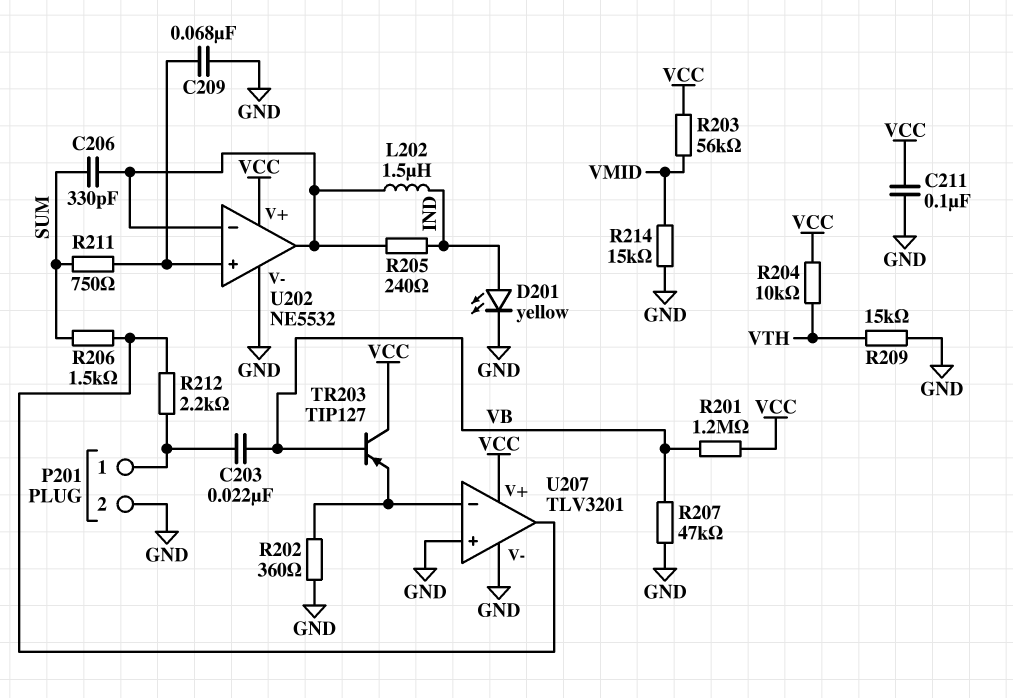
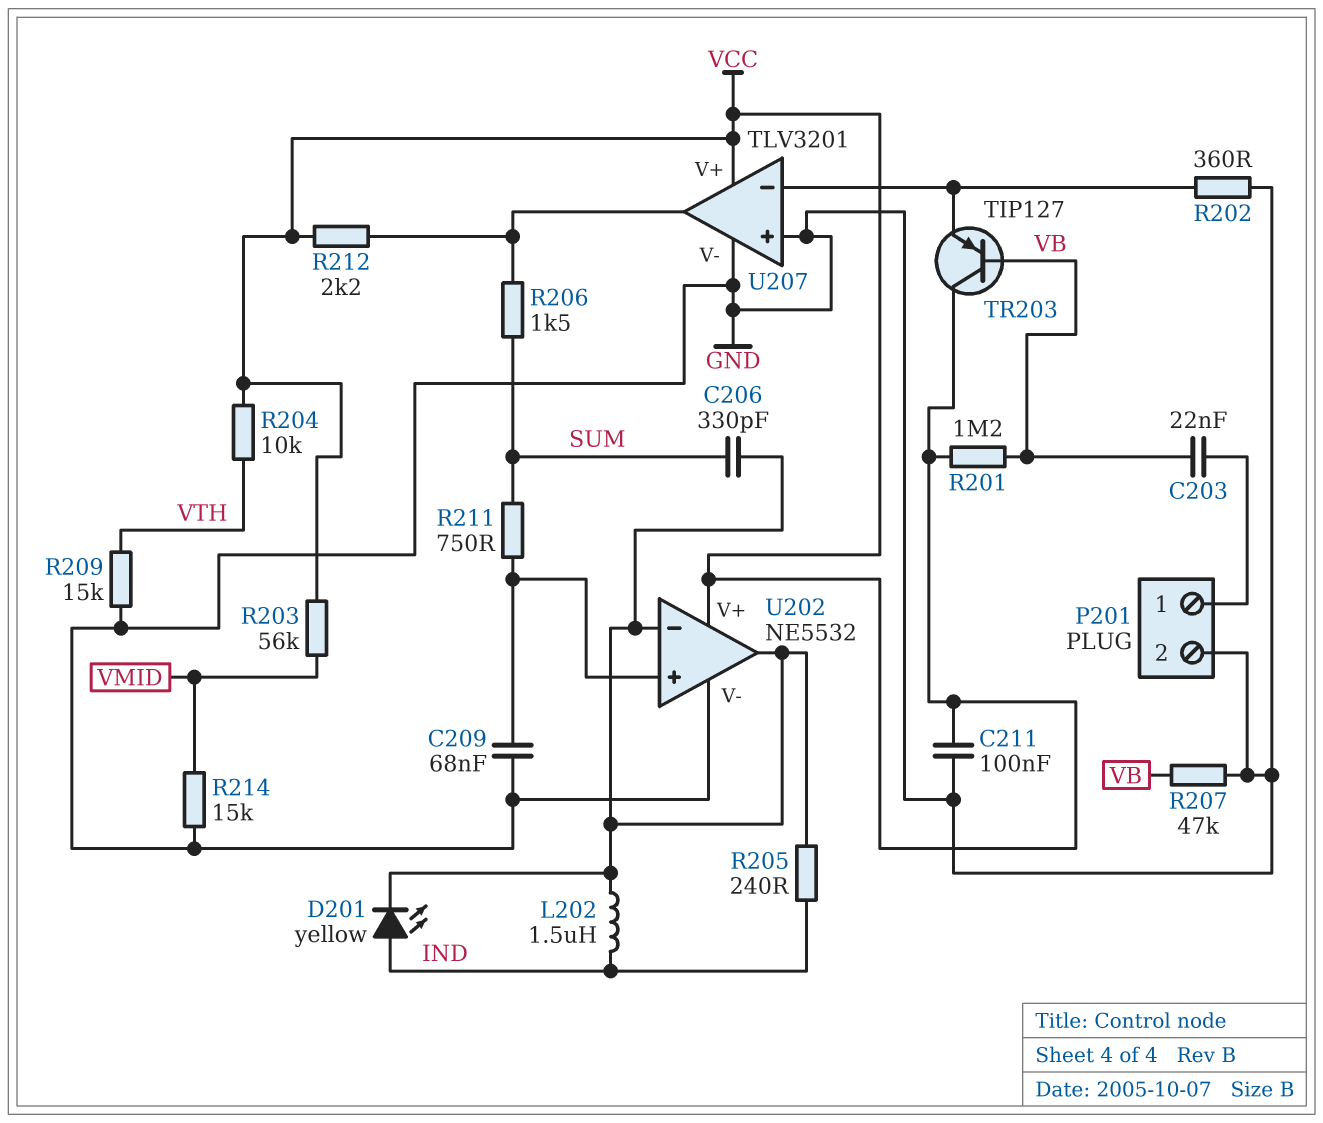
D201: LED yellow (A IND, K GND) -> LED yellow (A IND, K U202/in-)
R212: 2.2k (P201/1, U207/out) -> 2.2k (U207/out, VCC)

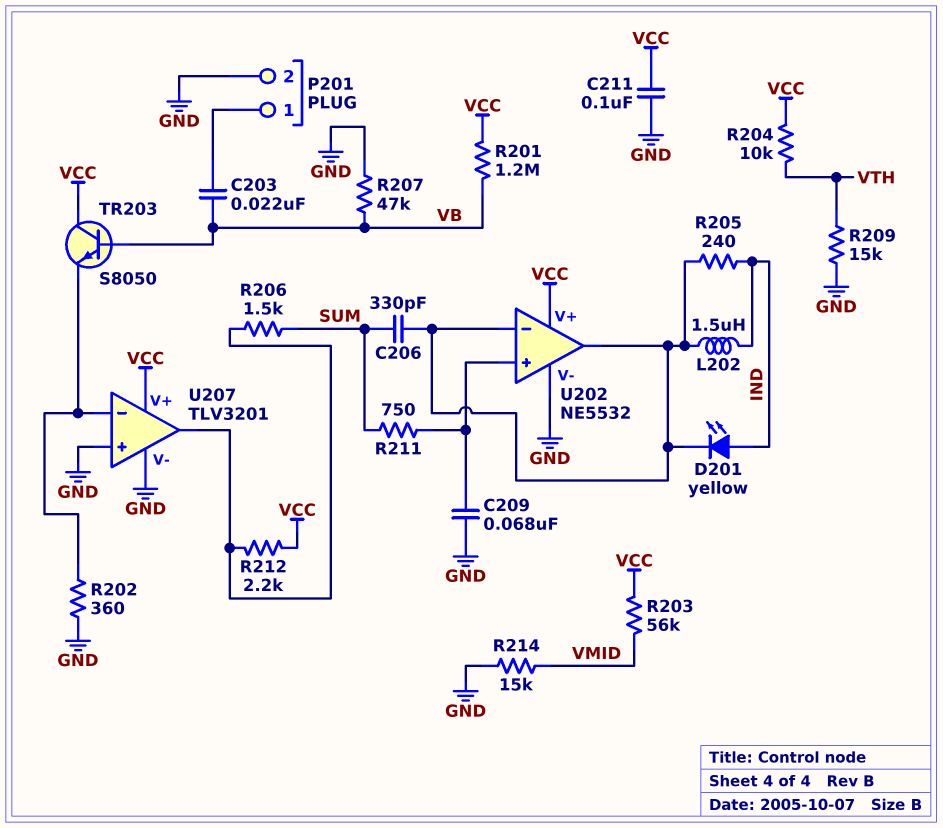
TR203: PNP TIP127 (B VB, C VCC, E U207/in-) -> NPN S8050 (B VB, C VCC, E U207/in-)

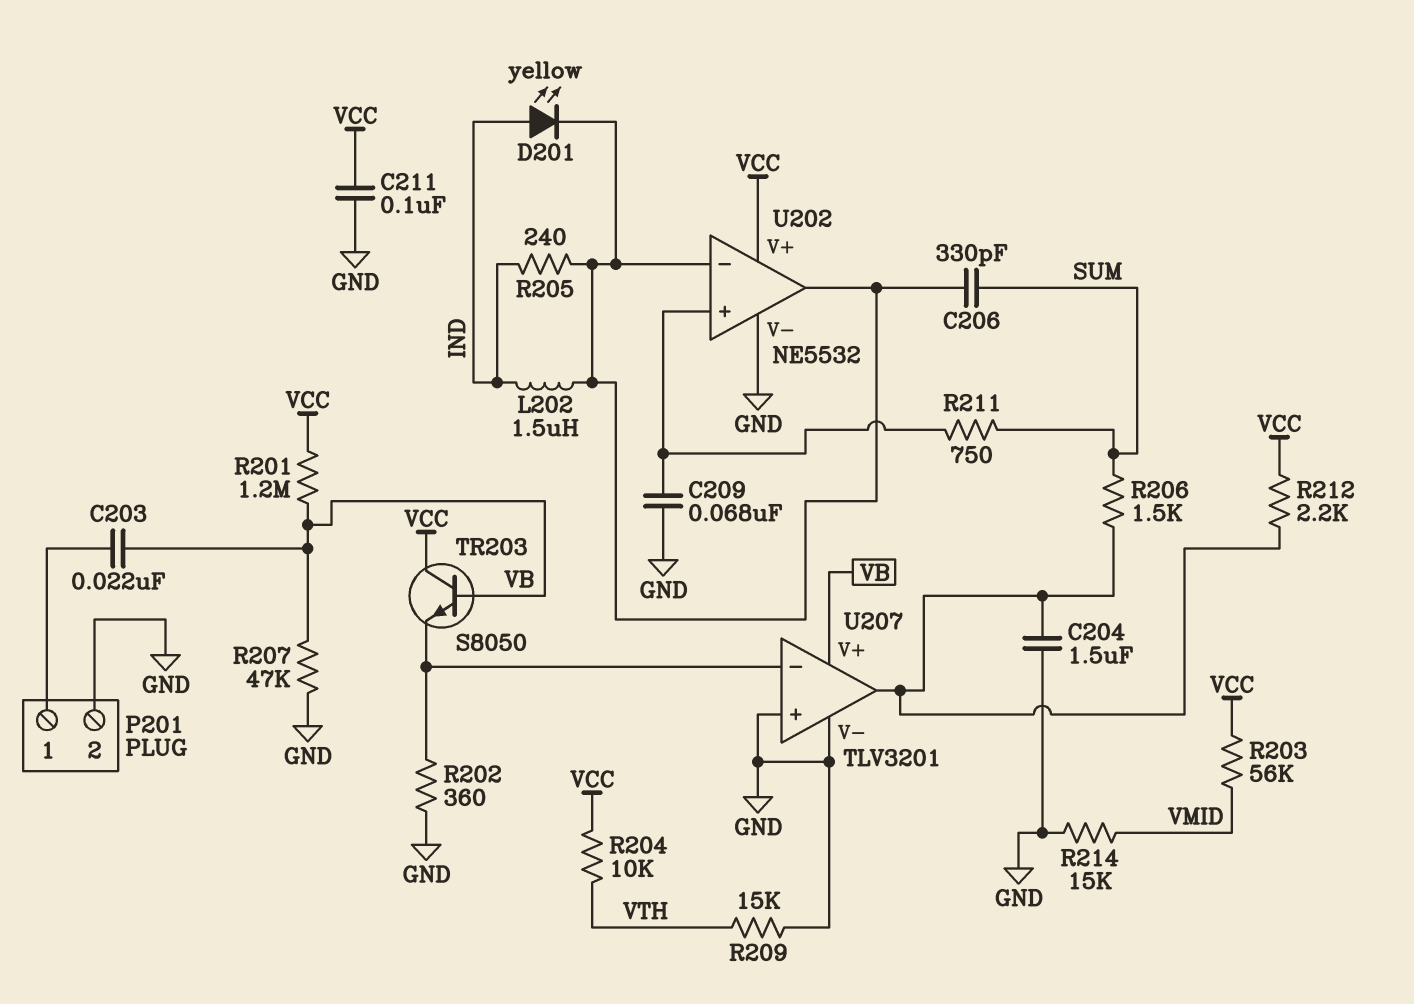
C204: none -> 1.5uF (GND, U207/out)
U207 pin V+: VCC -> VB

